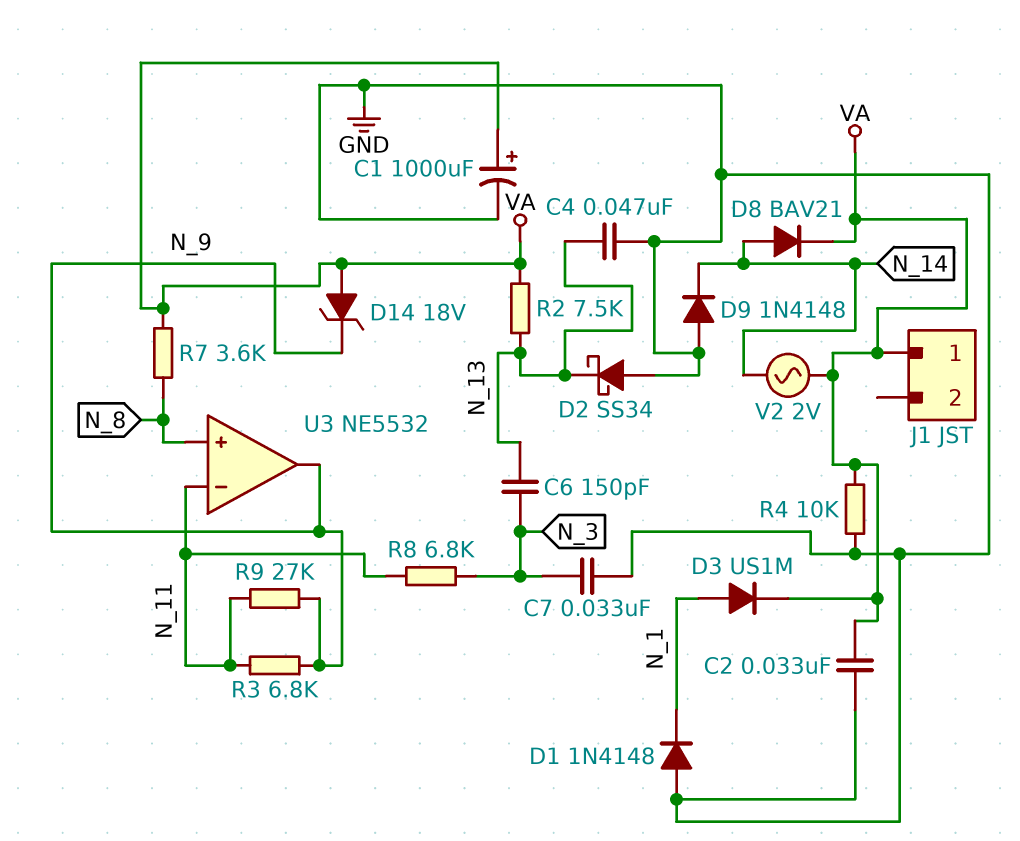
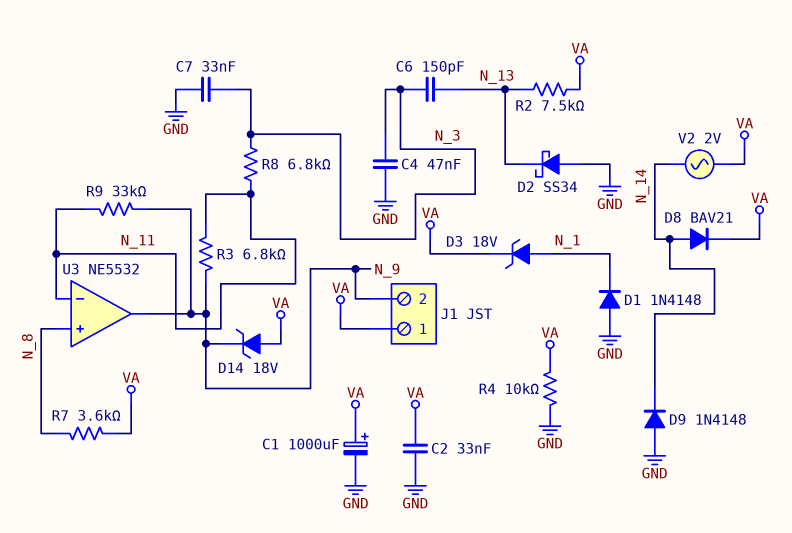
C4: 47nF (GND, N_13) -> 47nF (GND, N_3)
D3: diode US1M (A N_1, K VA) -> zener 18V (A N_1, K VA)
J1 pin 2: none -> N_9
R9: 27k (N_9, N_11) -> 33k (N_9, N_11)

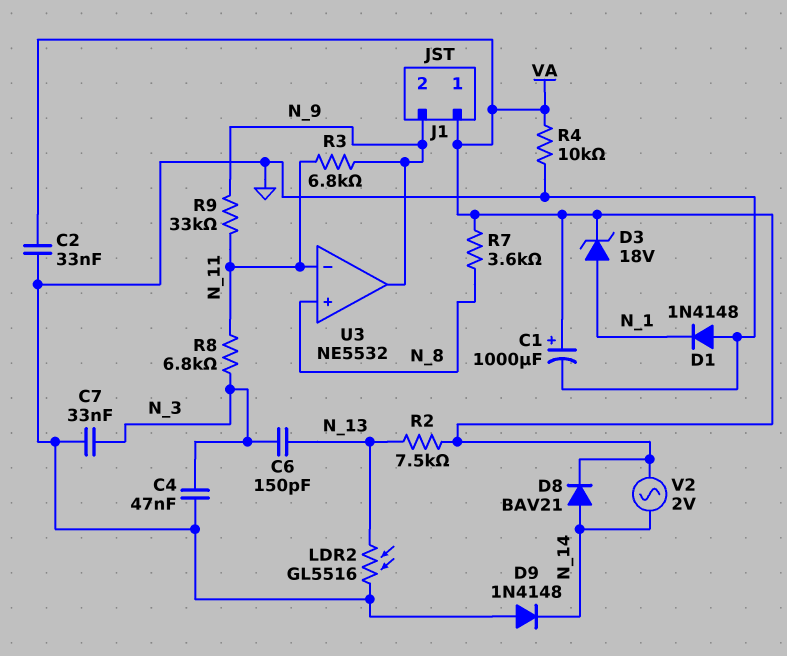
D2: schottky SS34 (A GND, K N_13) -> none
D14: zener 18V (A VA, K N_9) -> none
LDR2: none -> GL5516 (GND, N_13)

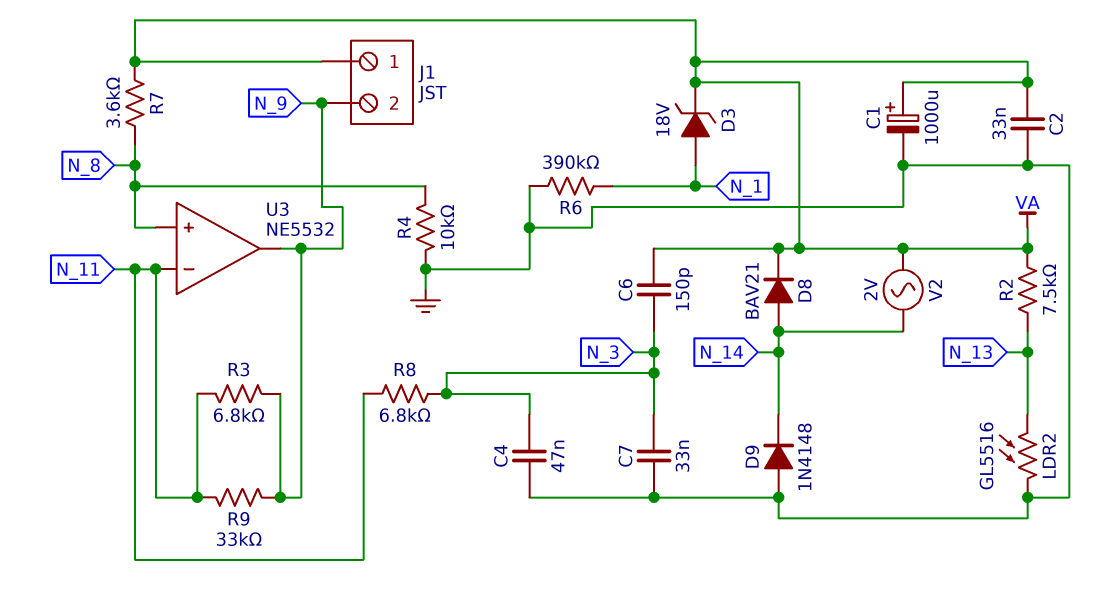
C6: 150pF (N_3, N_13) -> 150pF (N_3, VA)
D1: diode 1N4148 (A GND, K N_1) -> none
R4: 10k (GND, VA) -> 10k (GND, N_8)
R6: none -> 390k (GND, N_1)

